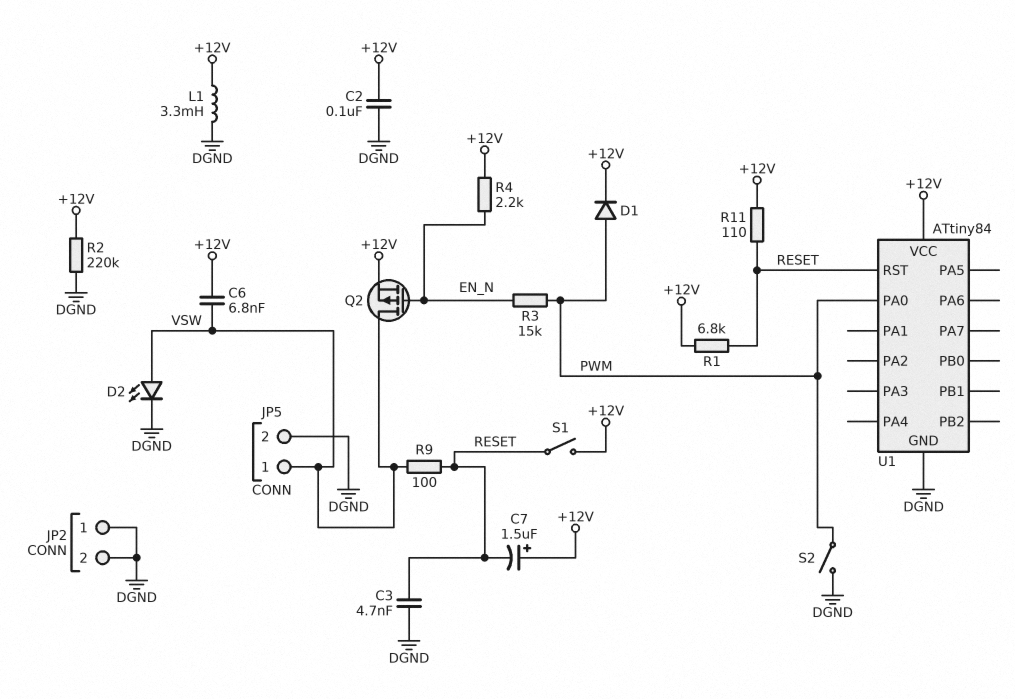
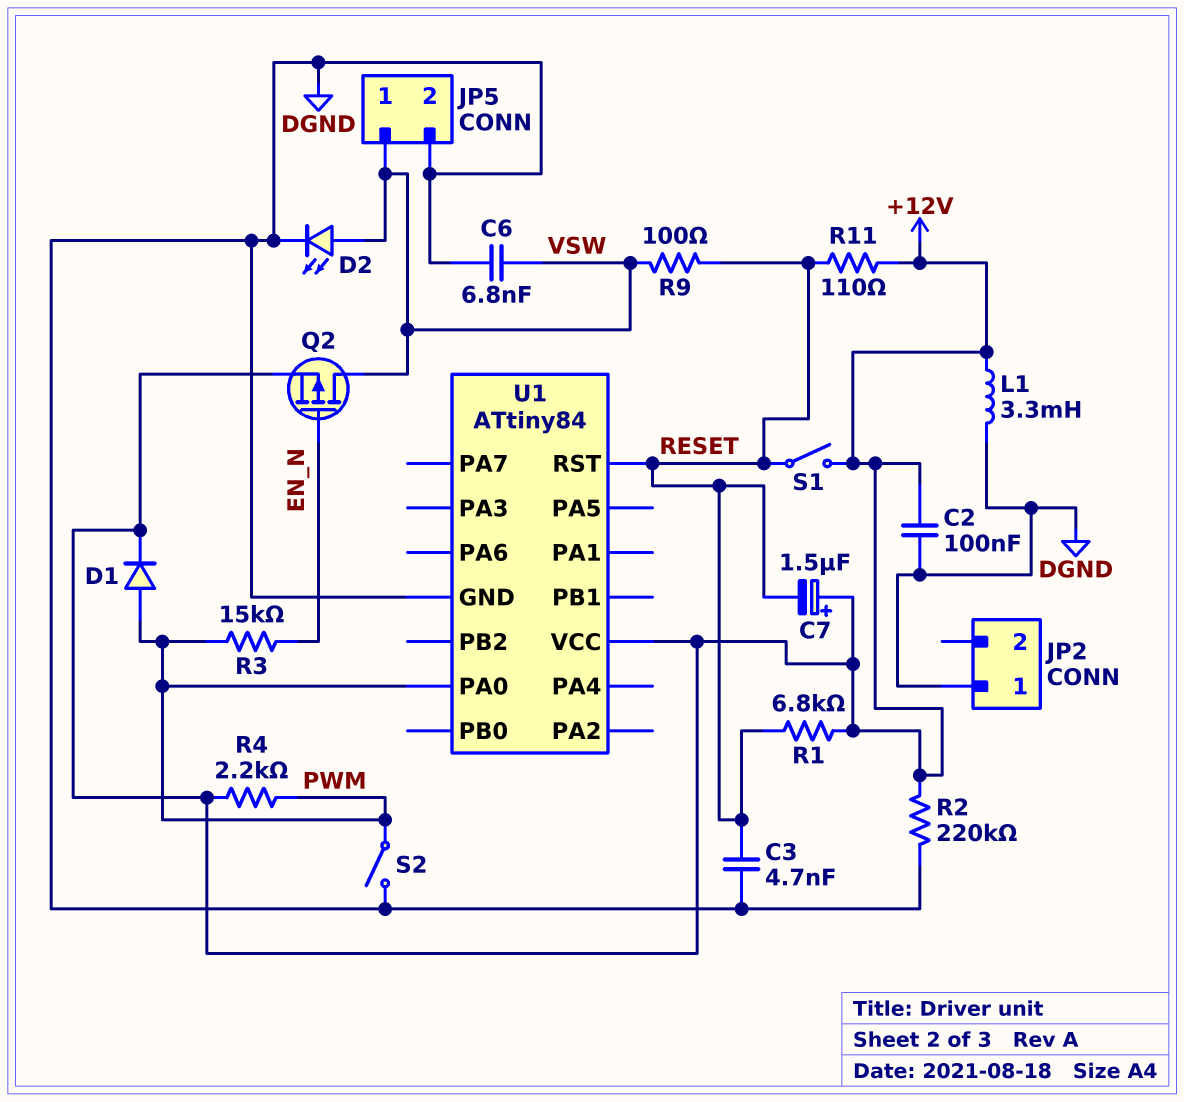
C6: 6.8nF (+12V, VSW) -> 6.8nF (DGND, VSW)
JP2 pin 2: DGND -> none
R4: 2.2k (+12V, EN_N) -> 2.2k (+12V, PWM)

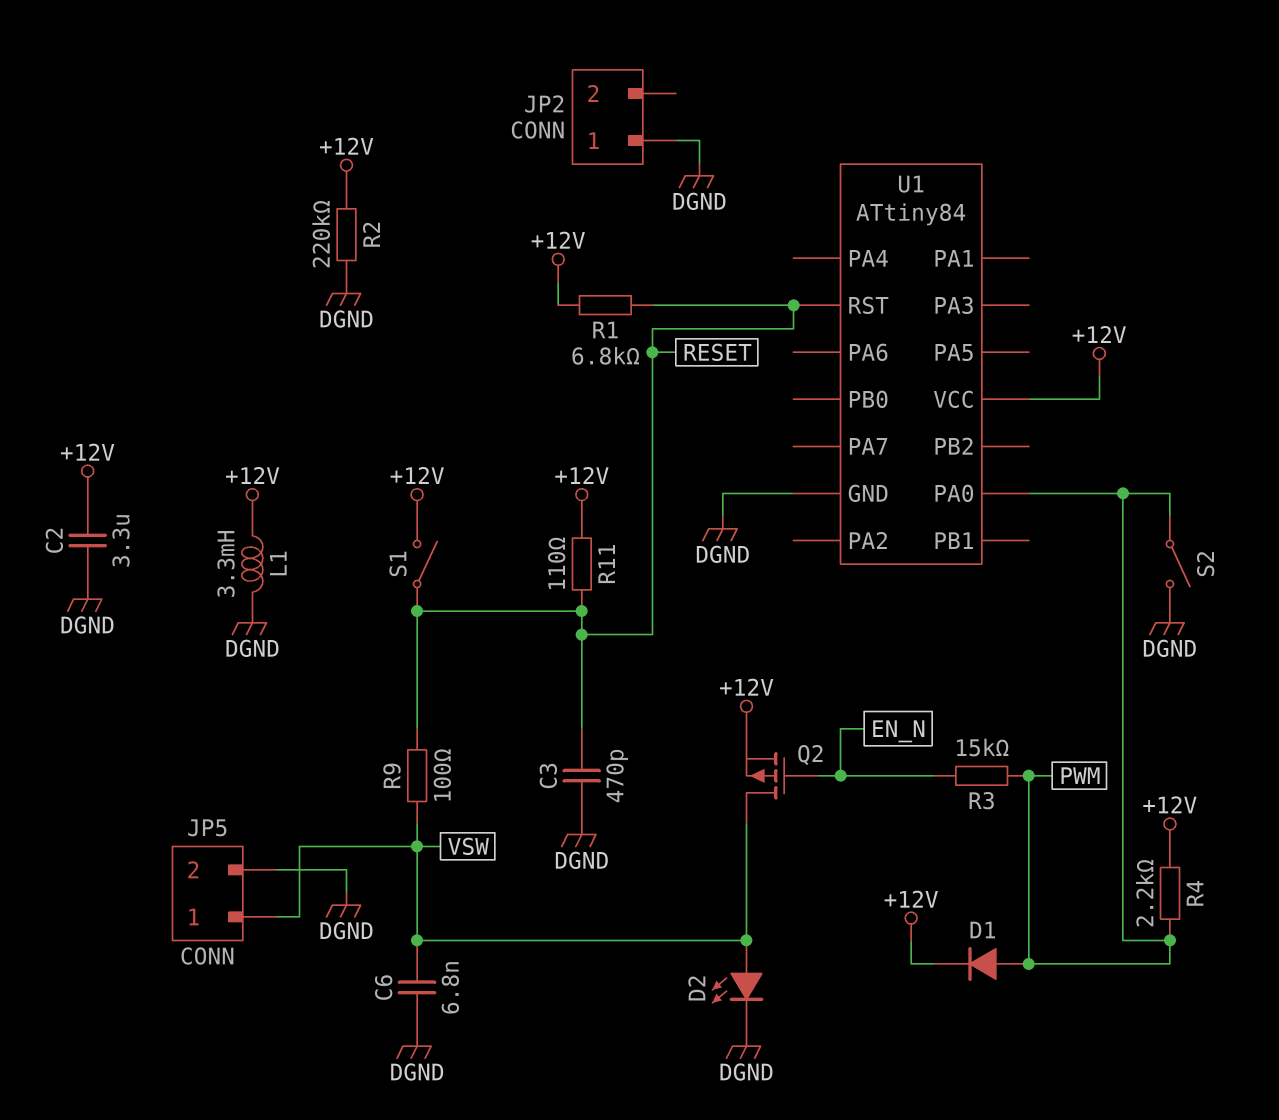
C2: 100nF (+12V, DGND) -> 3.3uF (+12V, DGND)
C3: 4.7nF (DGND, RESET) -> 470pF (DGND, RESET)
C7: 1.5uF (plus +12V, minus RESET) -> none

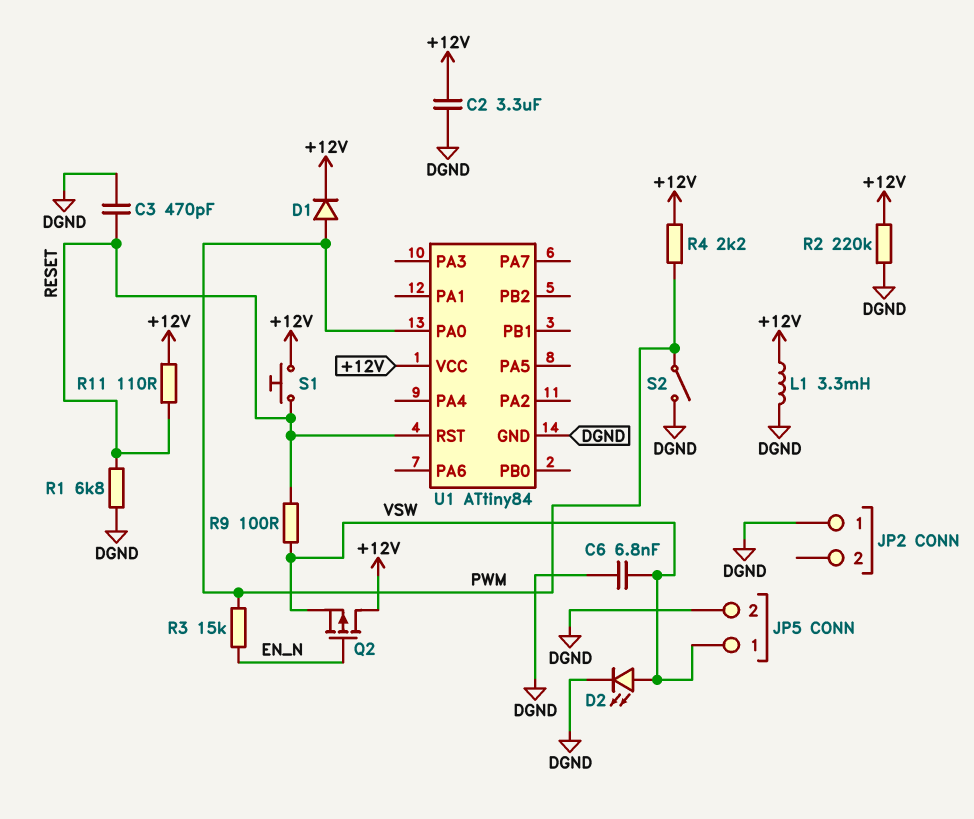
Q2: PMOS (G EN_N, D VSW, S +12V) -> PMOS (G EN_N, D +12V, S VSW)
R1: 6.8k (+12V, RESET) -> 6.8k (DGND, RESET)
S1: switch (+12V, RESET) -> button (+12V, RESET)

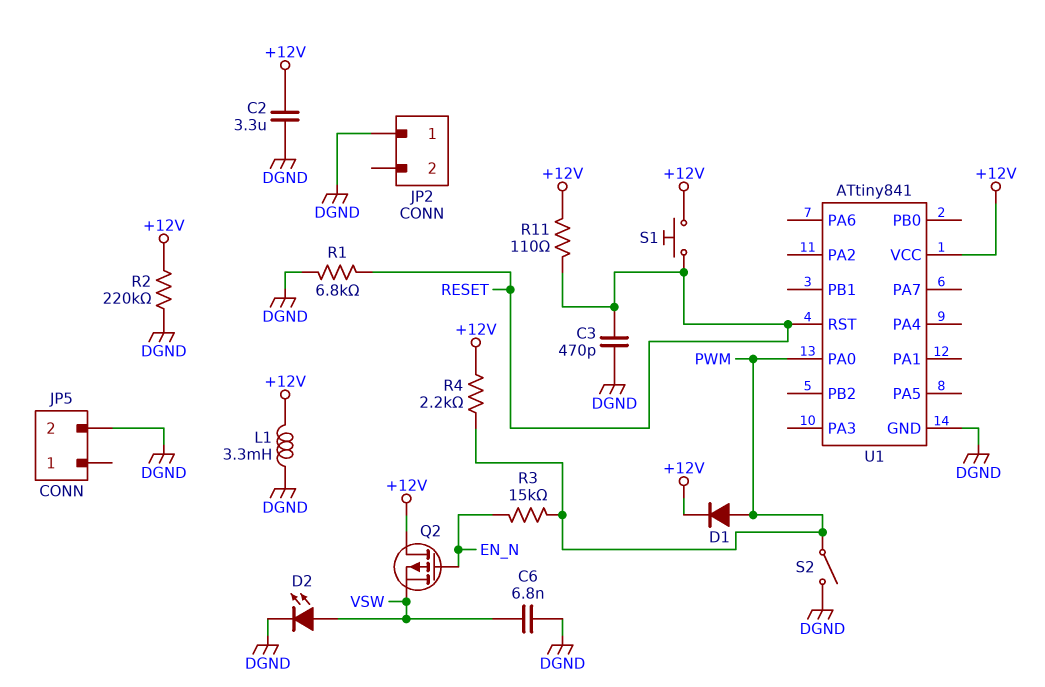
JP5 pin 1: VSW -> none
R9: 100 (RESET, VSW) -> none
U1: ATtiny84 -> ATtiny841

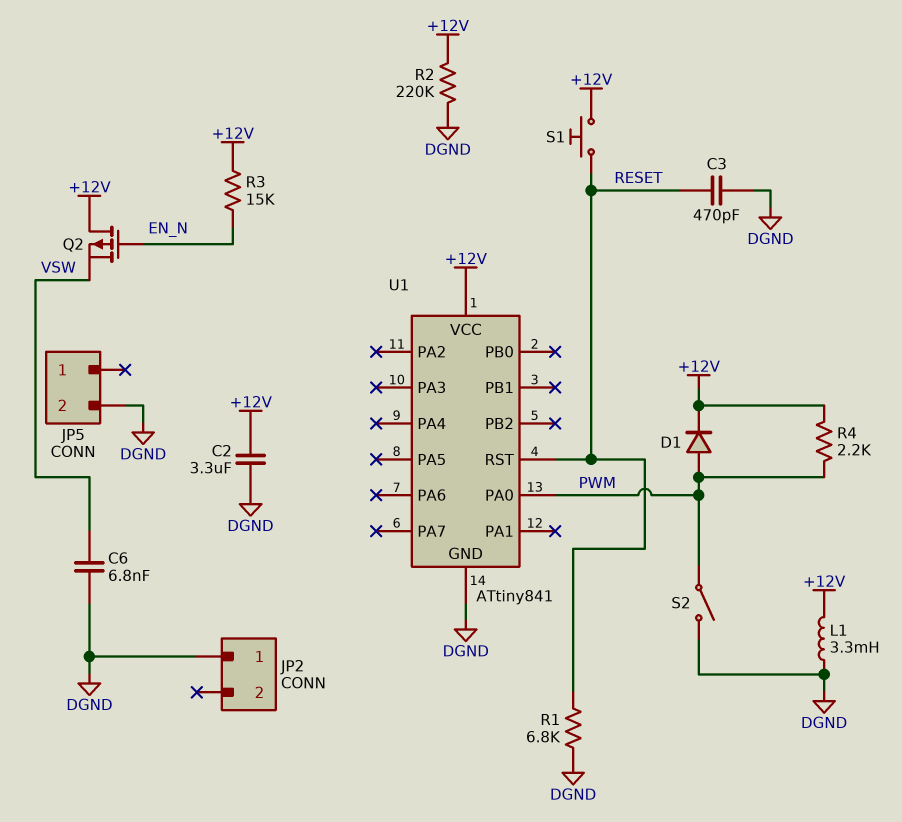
D2: LED (A VSW, K DGND) -> none
R3: 15k (EN_N, PWM) -> 15k (+12V, EN_N)
R11: 110 (+12V, RESET) -> none

